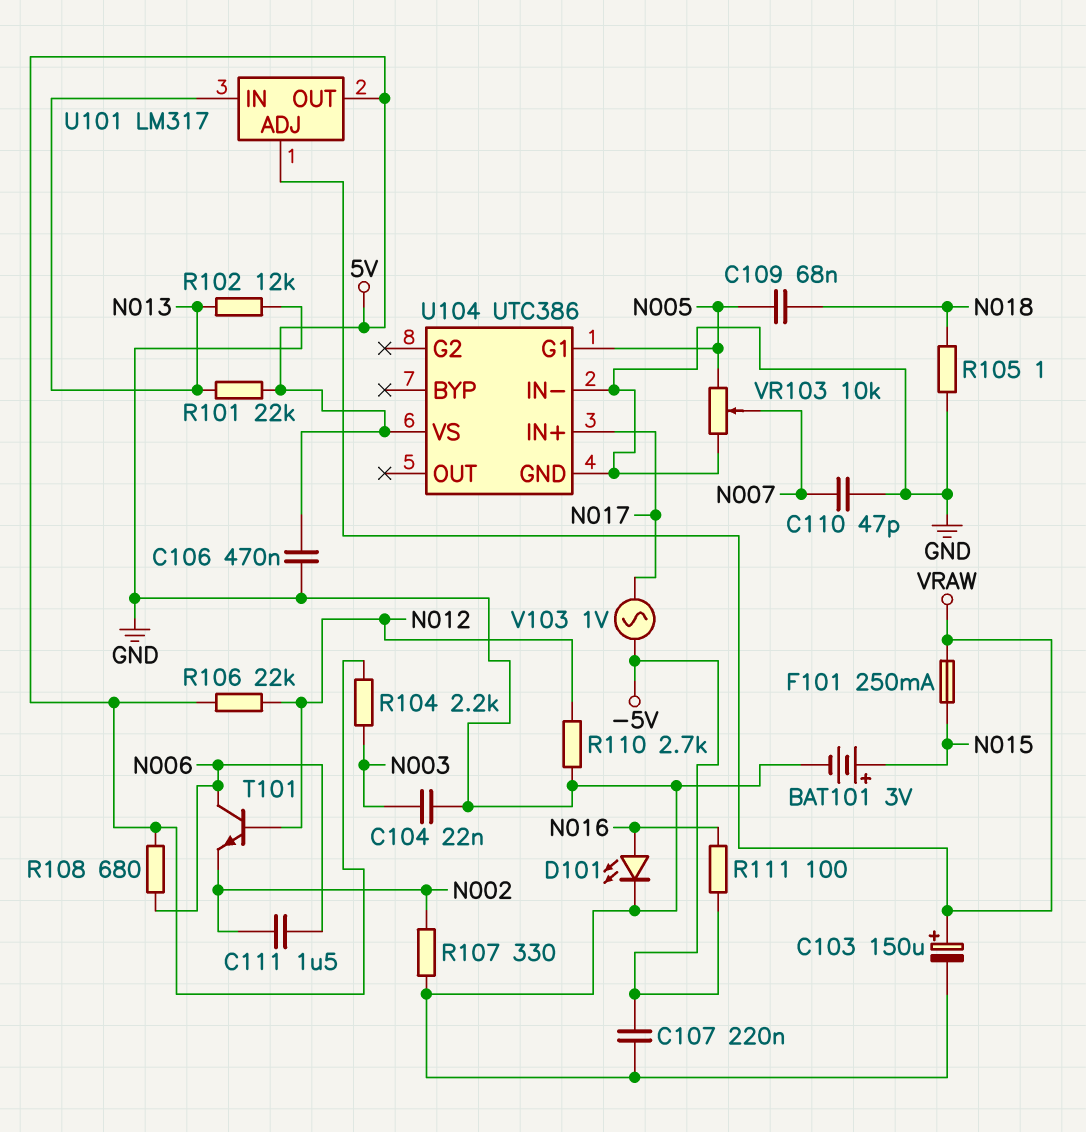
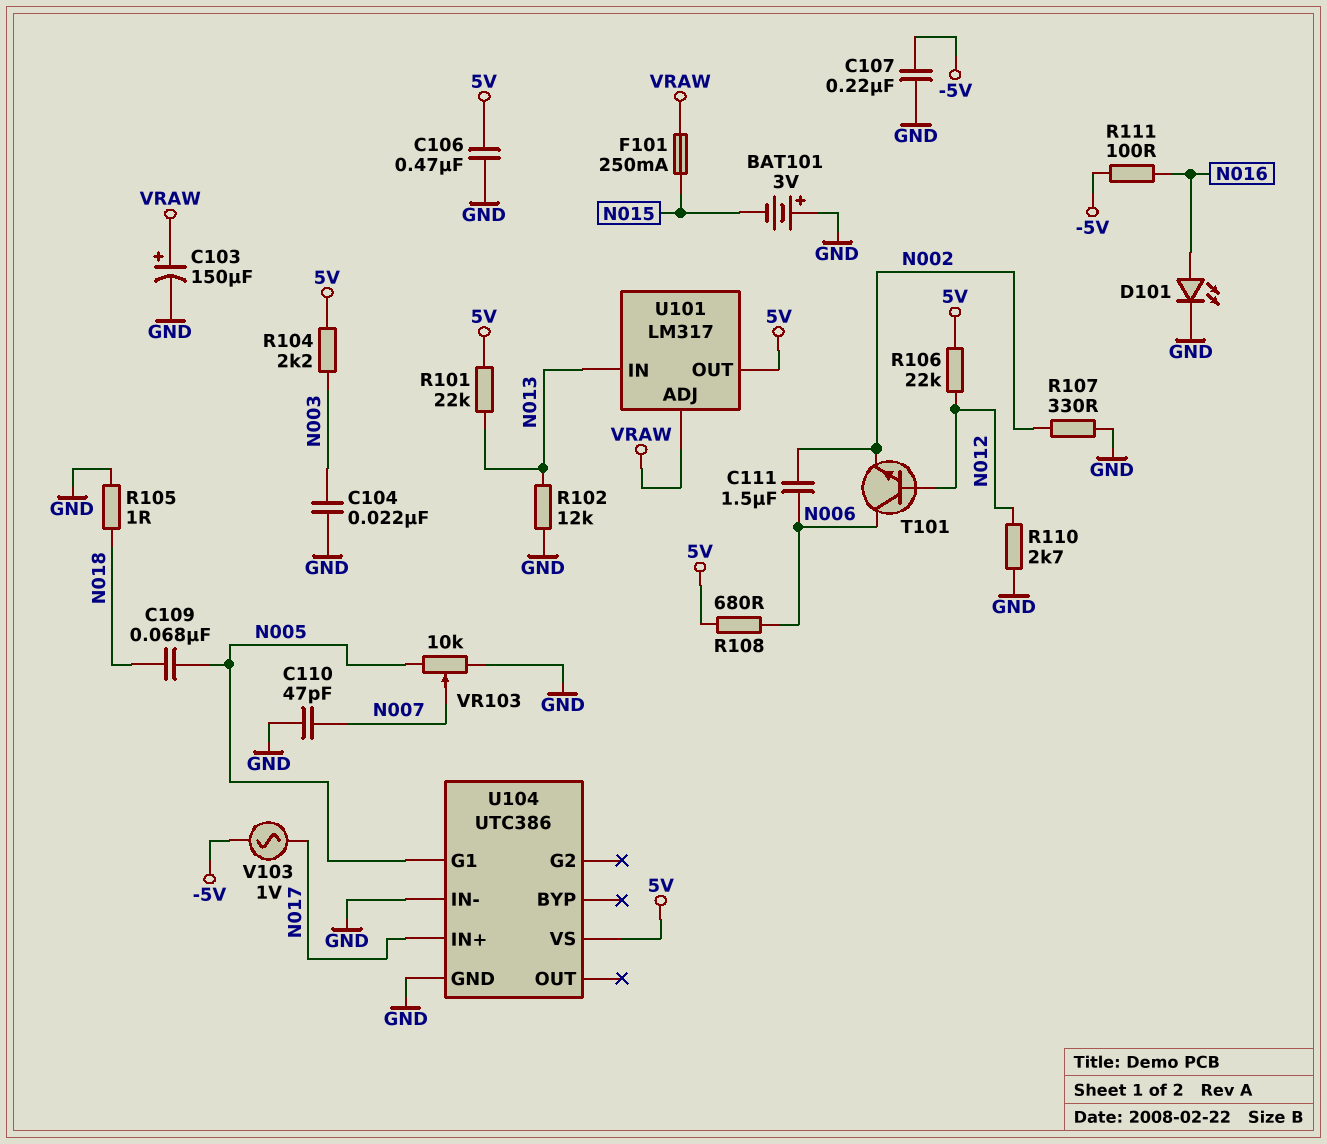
BAT101: 3V (plus N015, minus GND) -> 3V (plus GND, minus N015)

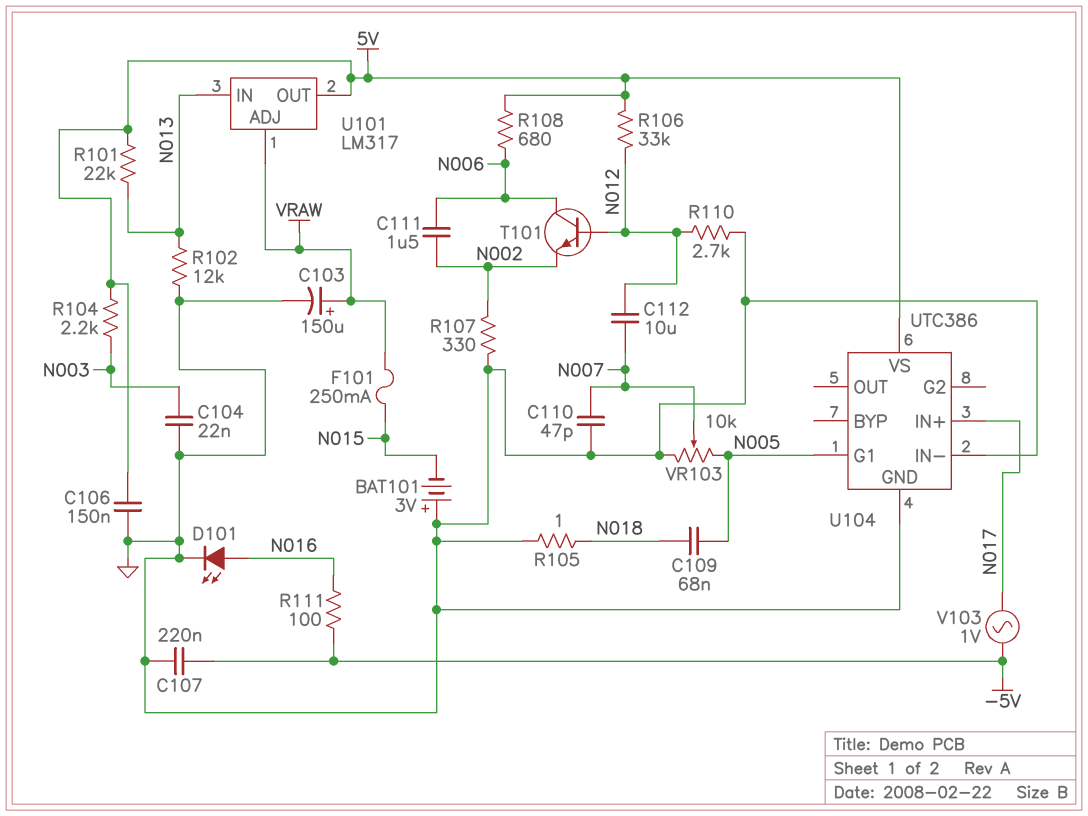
C106: 470nF (5V, GND) -> 150nF (5V, GND)
C112: none -> 10uF (N007, N012)
R106: 22k (5V, N012) -> 33k (5V, N012)

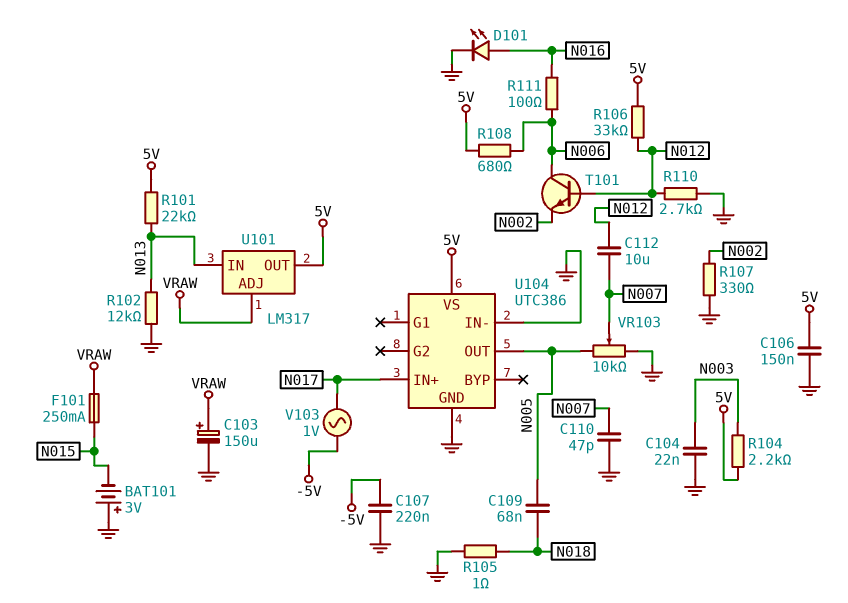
C111: 1.5uF (N002, N006) -> none
R111: 100 (-5V, N016) -> 100 (N006, N016)
U104 pin G1: N005 -> none
U104 pin OUT: none -> N005

